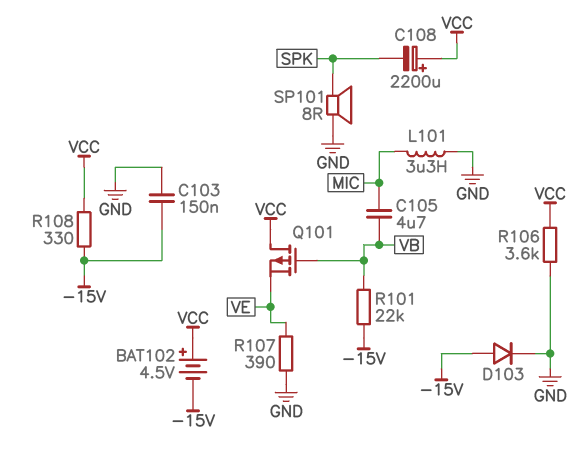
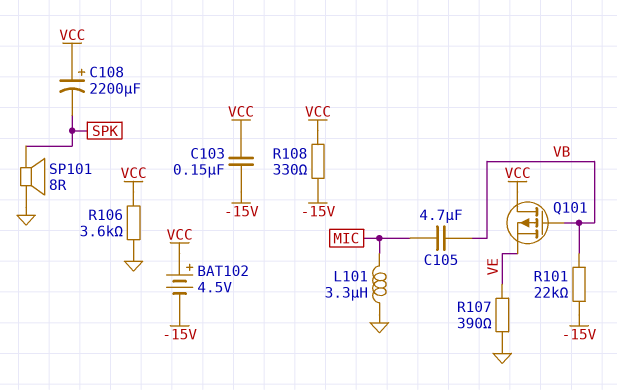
C103: 150nF (-15V, GND) -> 150nF (-15V, VCC)
D103: diode (A -15V, K GND) -> none

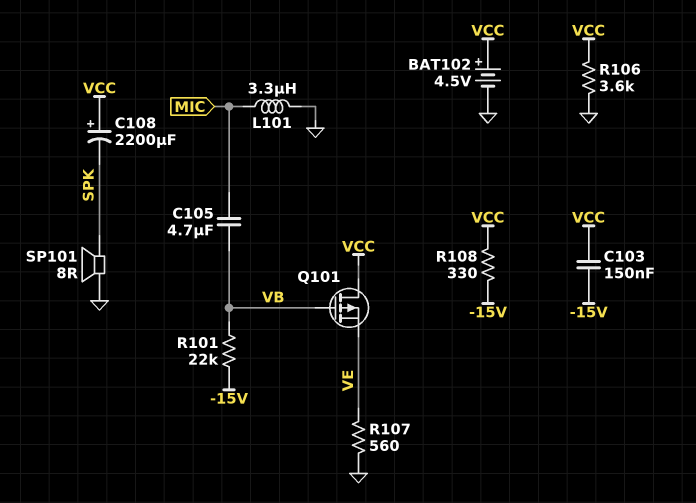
BAT102: 4.5V (plus VCC, minus -15V) -> 4.5V (plus VCC, minus GND)
R107: 390 (GND, VE) -> 560 (GND, VE)

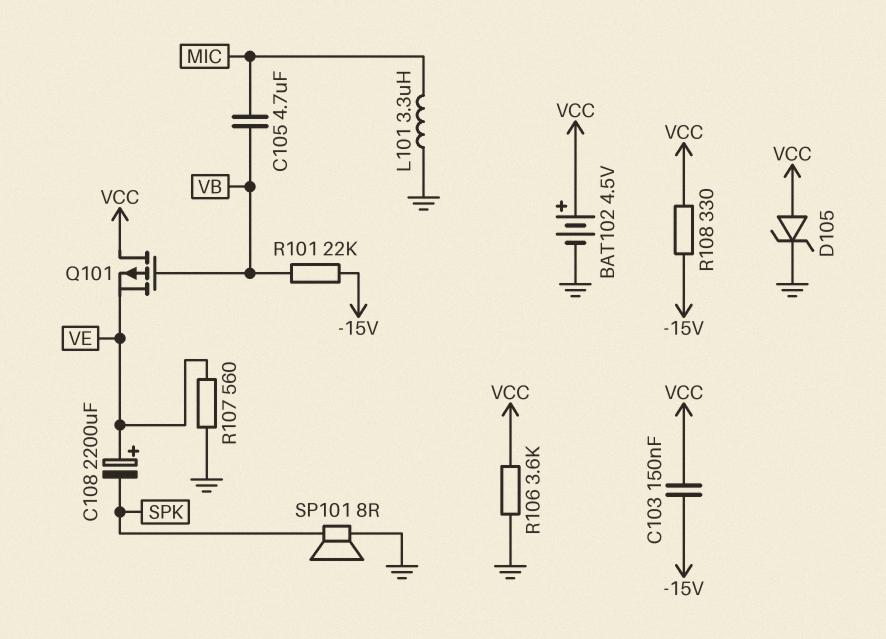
C108: 2200uF (plus VCC, minus SPK) -> 2200uF (plus VE, minus SPK)
D105: none -> zener (A VCC, K GND)

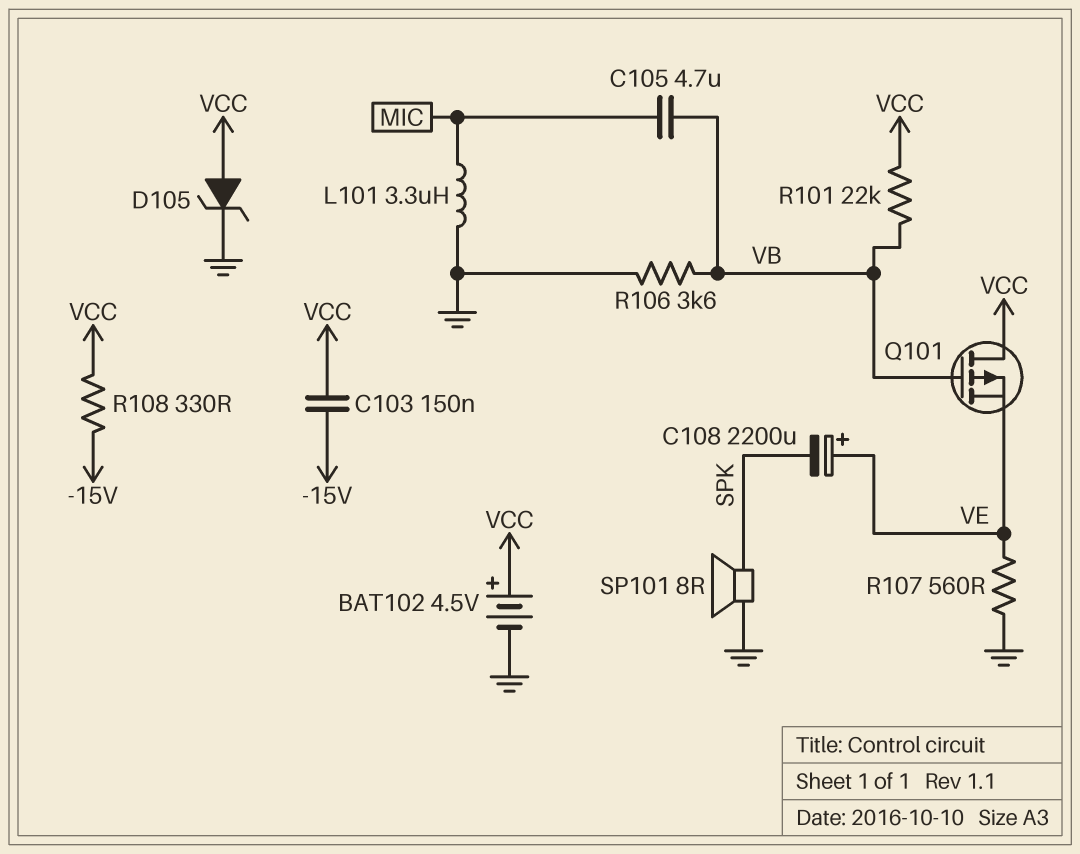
R101: 22k (-15V, VB) -> 22k (VB, VCC)
R106: 3.6k (GND, VCC) -> 3.6k (GND, VB)

